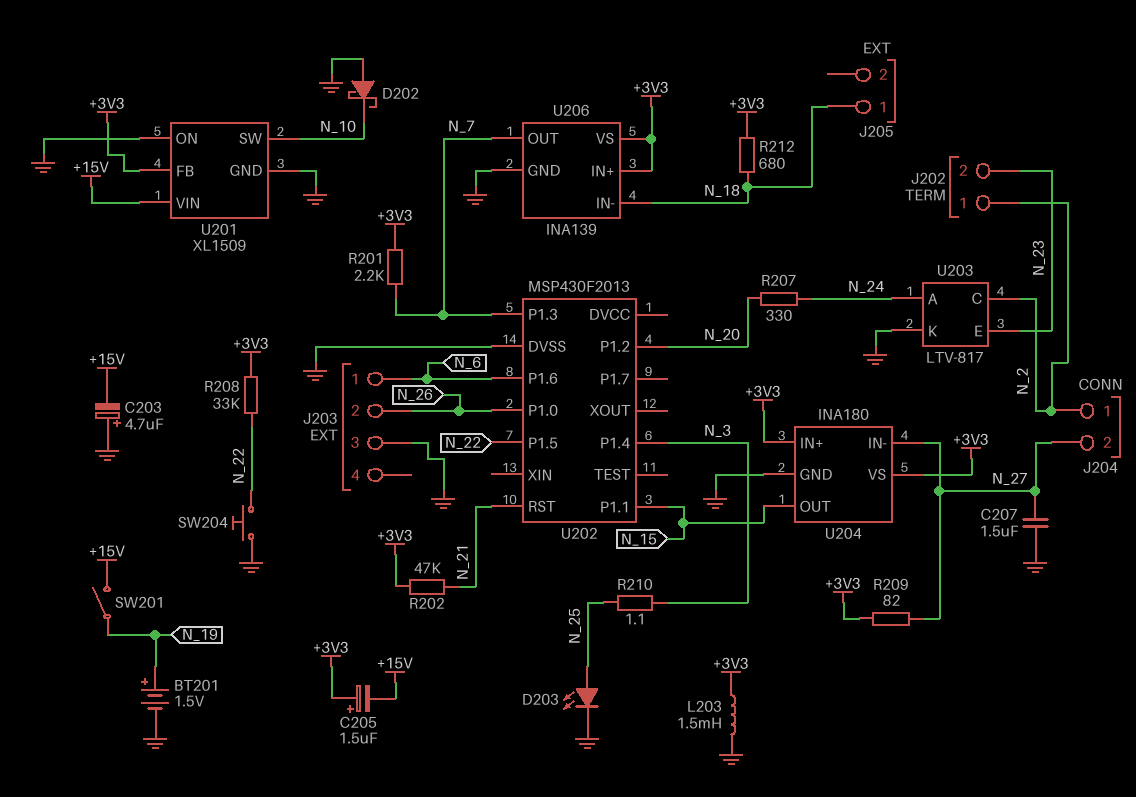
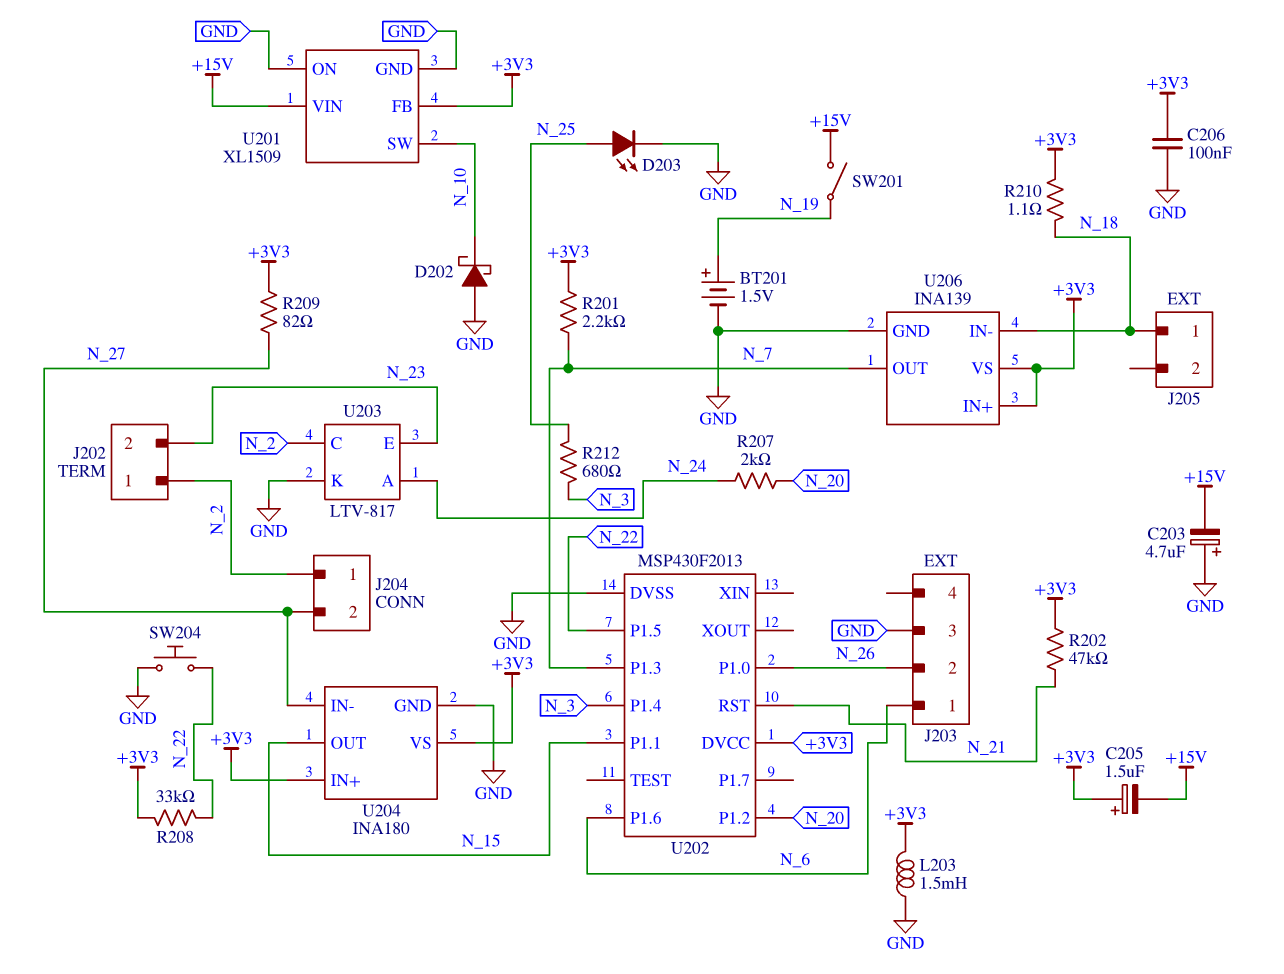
C206: none -> 100nF (+3V3, GND)
C207: 1.5uF (GND, N_27) -> none
R207: 330 (N_20, N_24) -> 2k (N_20, N_24)
R210: 1.1 (N_3, N_25) -> 1.1 (+3V3, N_18)
R212: 680 (+3V3, N_18) -> 680 (N_3, N_25)
U202 pin DVCC: none -> +3V3

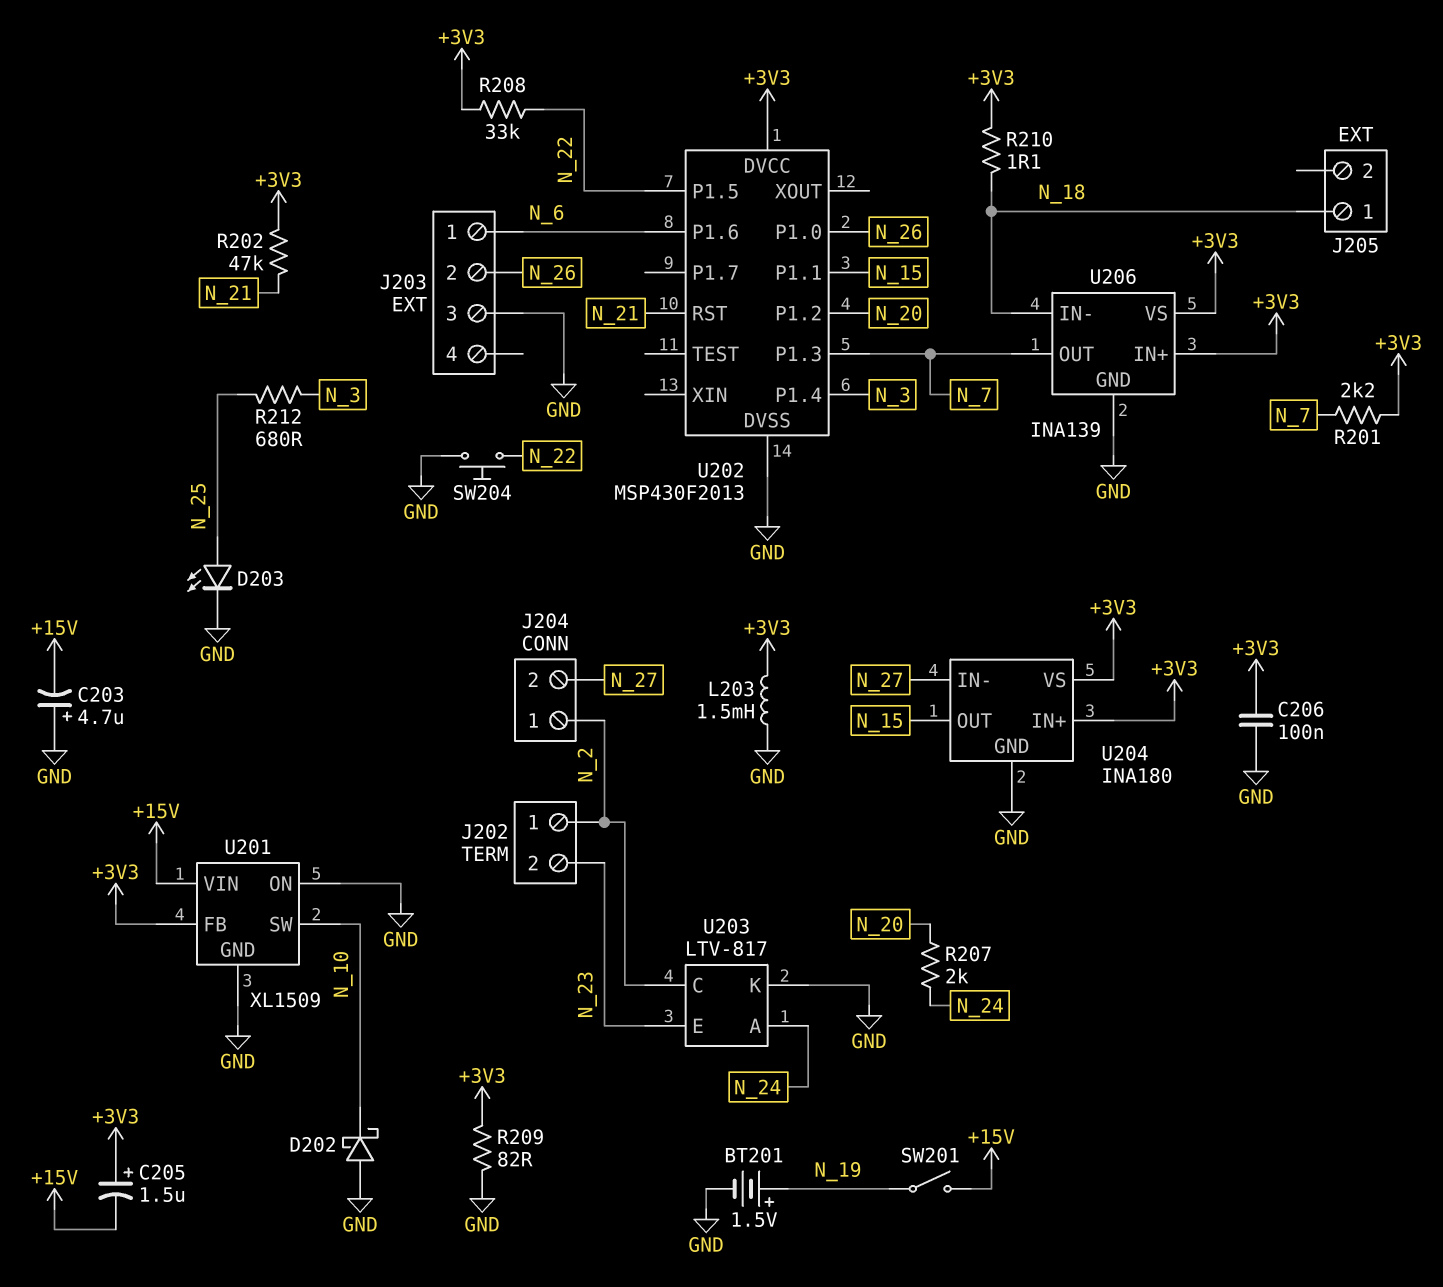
R209: 82 (+3V3, N_27) -> 82 (+3V3, GND)

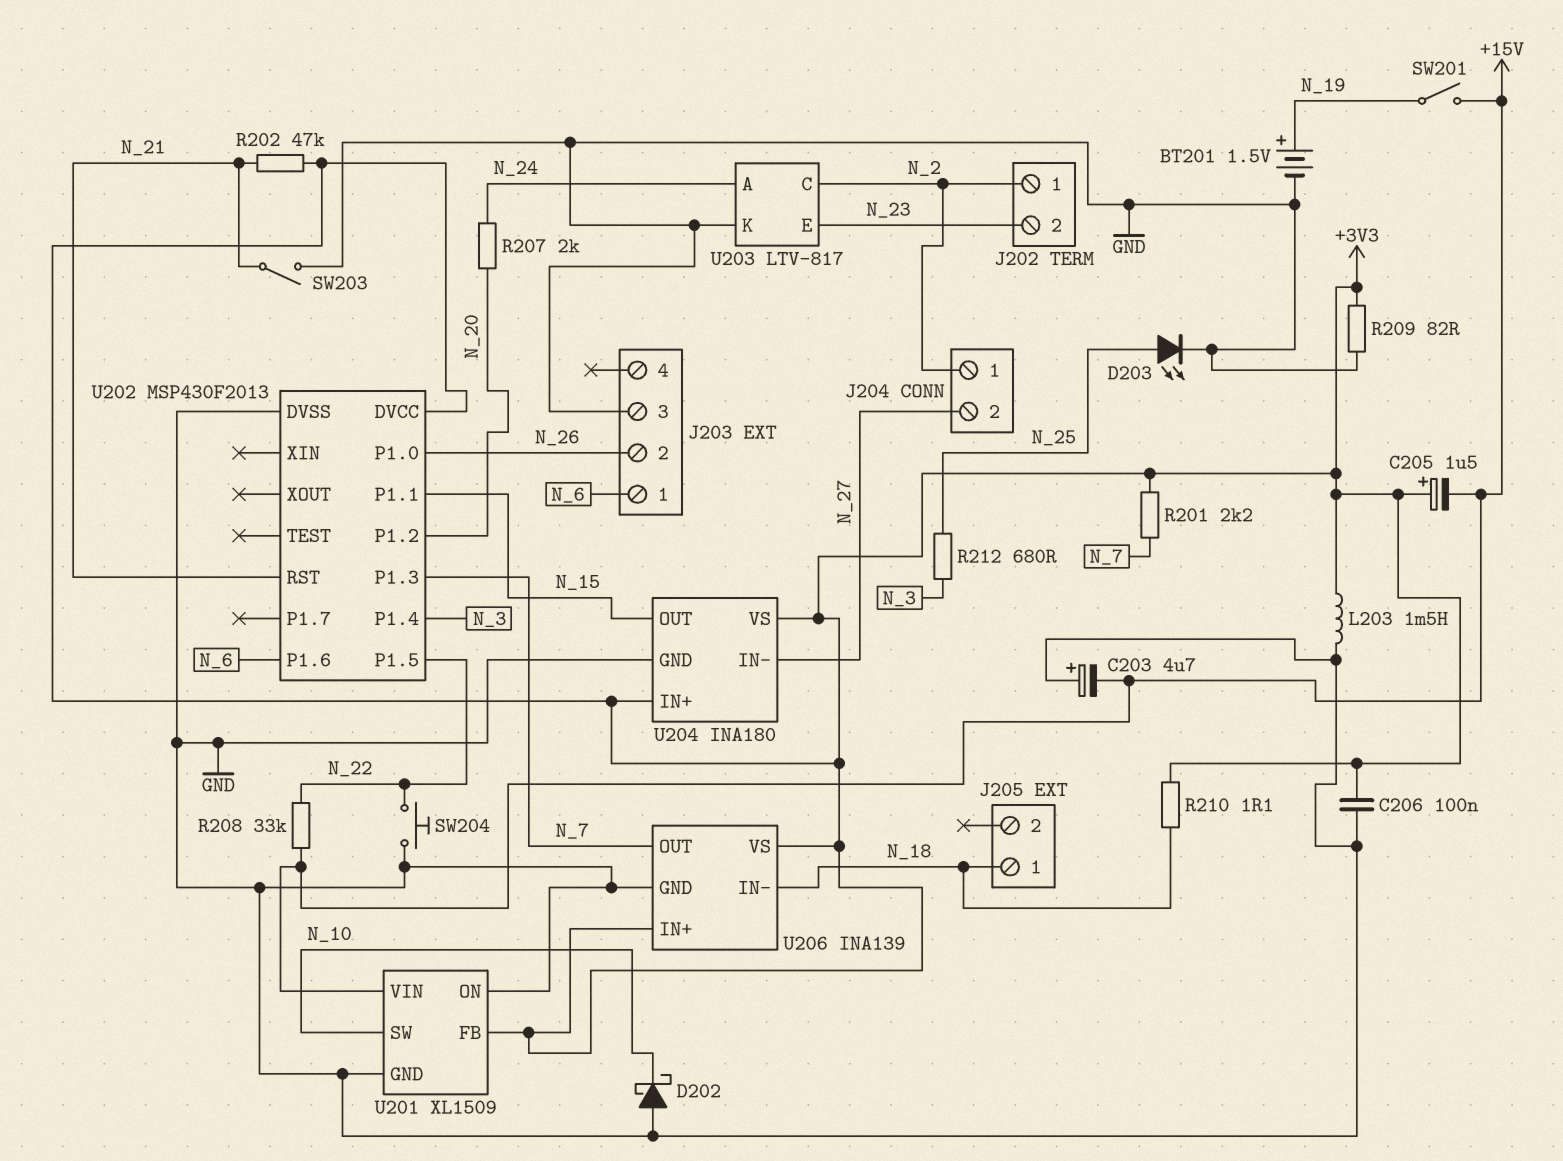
R208: 33k (+3V3, N_22) -> 33k (+15V, N_22)
SW203: none -> switch (GND, N_21)

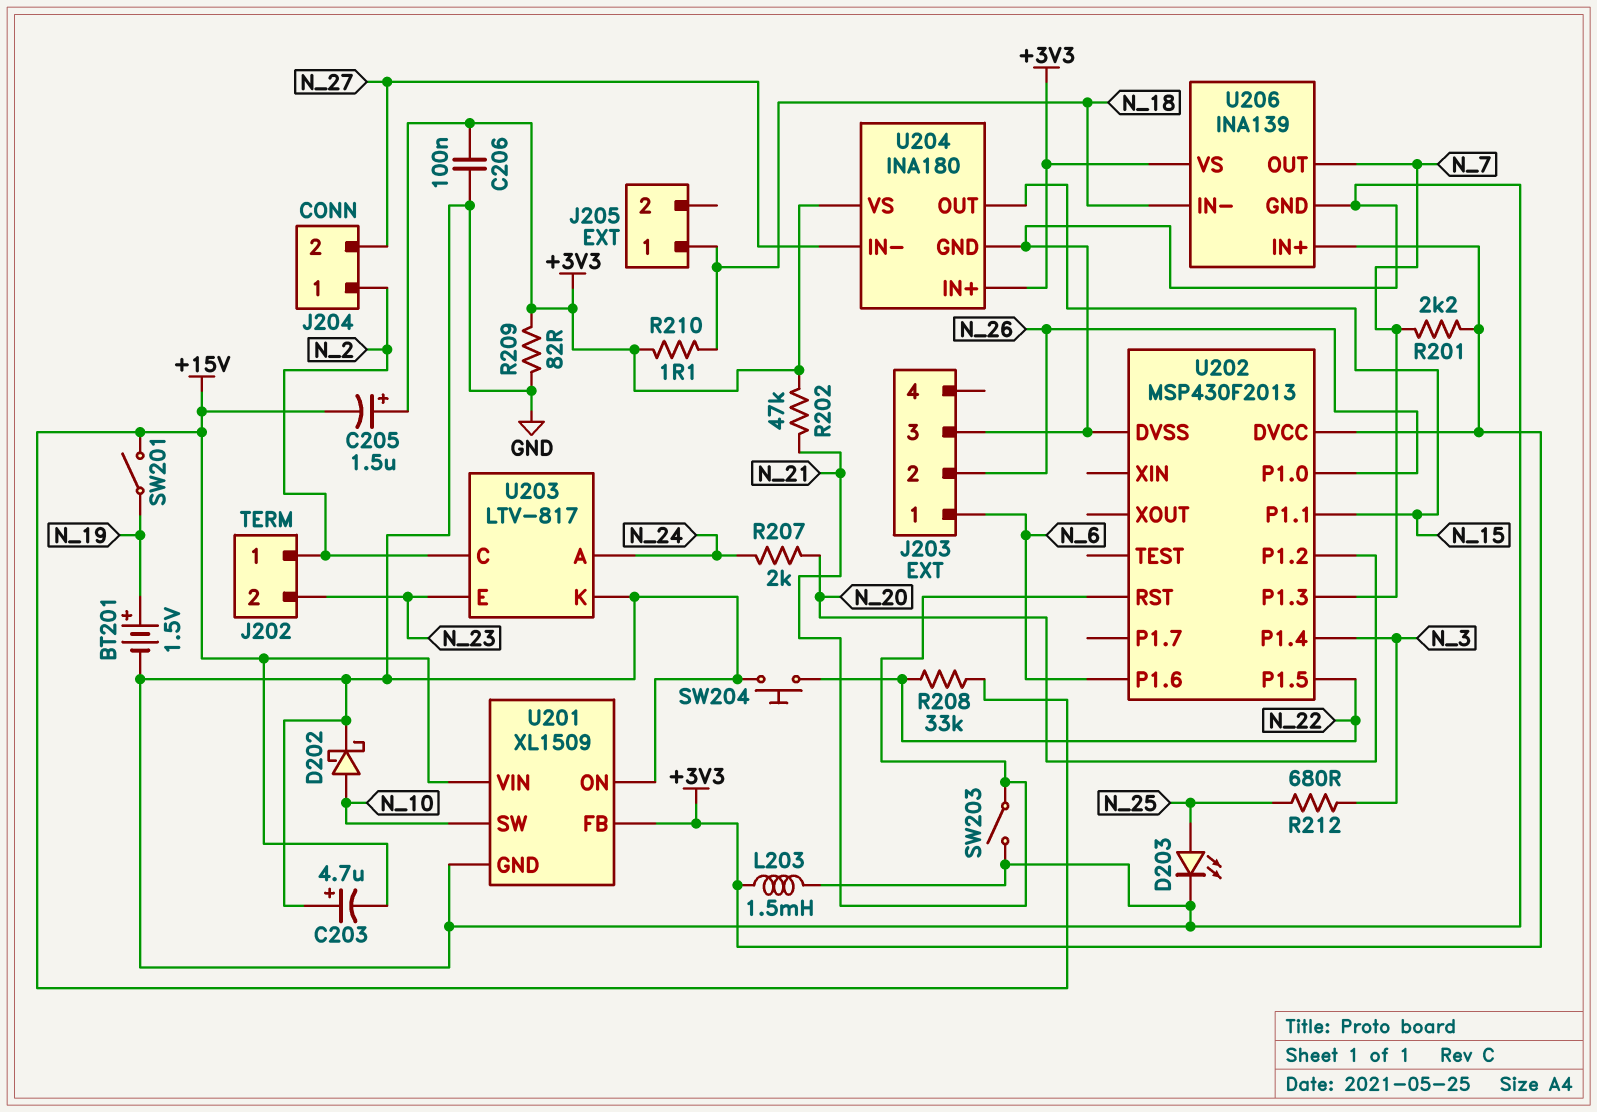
D202: schottky (A GND, K N_10) -> schottky (A N_10, K GND)

